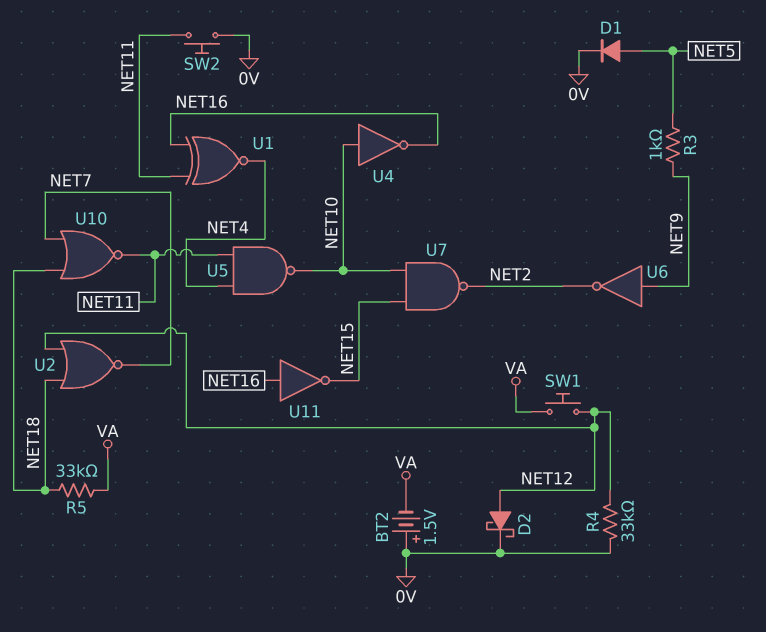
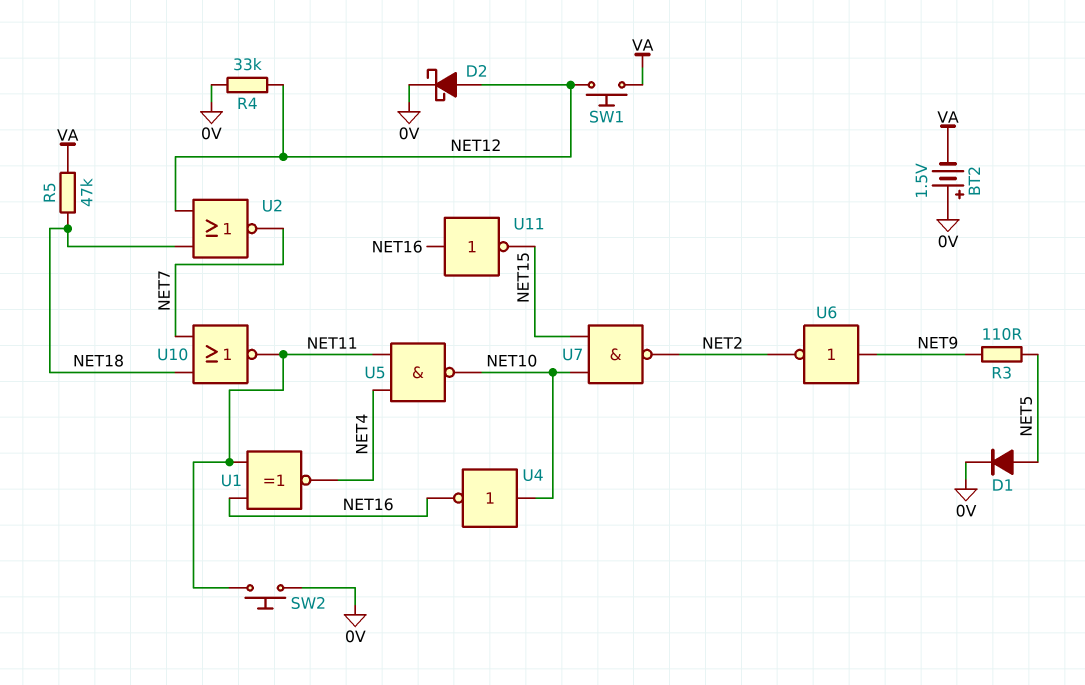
R3: 1k (NET5, NET9) -> 110 (NET5, NET9)
R5: 33k (NET18, VA) -> 47k (NET18, VA)

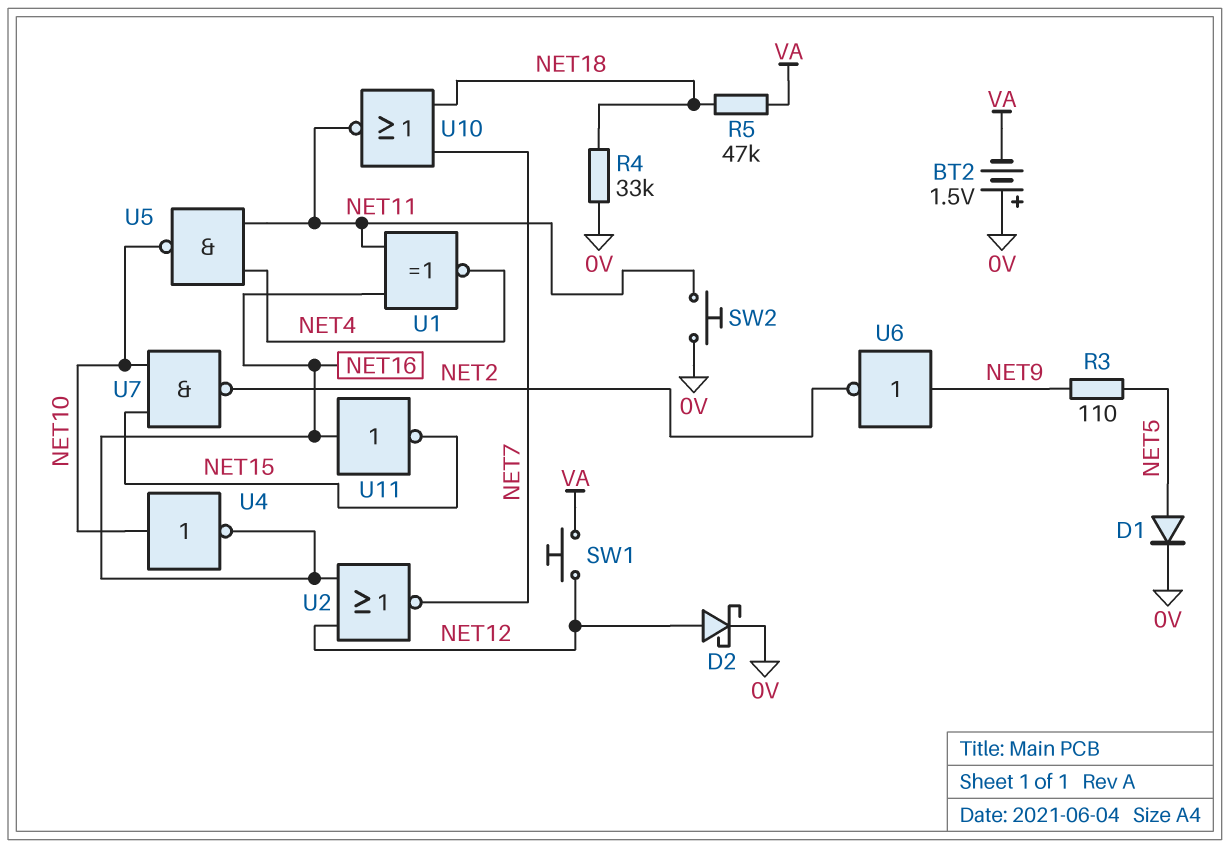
R4: 33k (0V, NET12) -> 33k (0V, NET18)
U2: NOR (in NET12, in NET18, out NET7) -> NOR (in NET12, in NET16, out NET7)

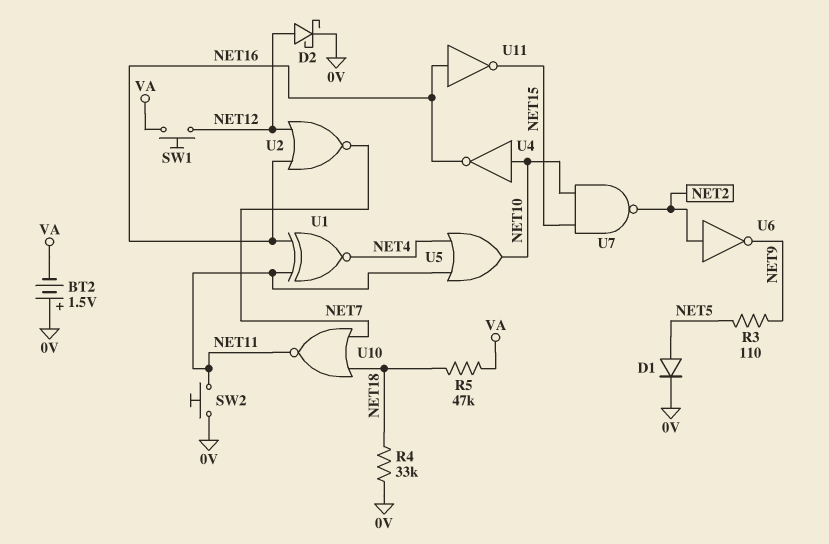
U5: NAND (in NET4, in NET11, out NET10) -> OR (in NET4, in NET11, out NET10)
U6: NOT (in NET9, out NET2) -> NOT (in NET2, out NET9)

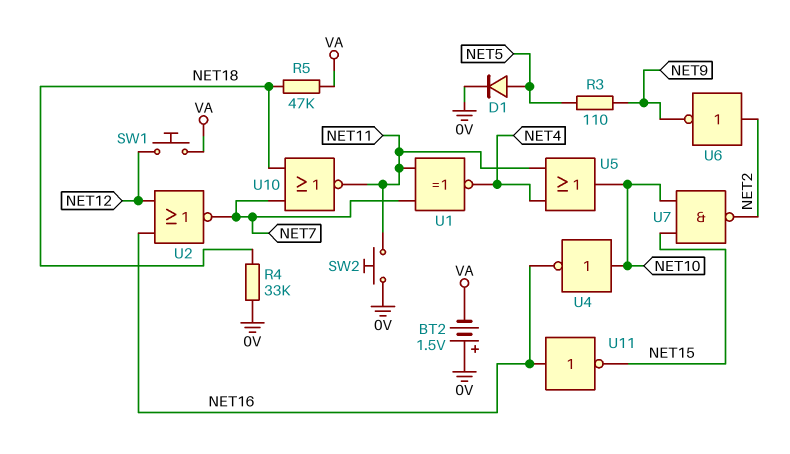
D2: schottky (A NET12, K 0V) -> none
U1: XNOR (in NET11, in NET16, out NET4) -> XNOR (in NET7, in NET11, out NET4)

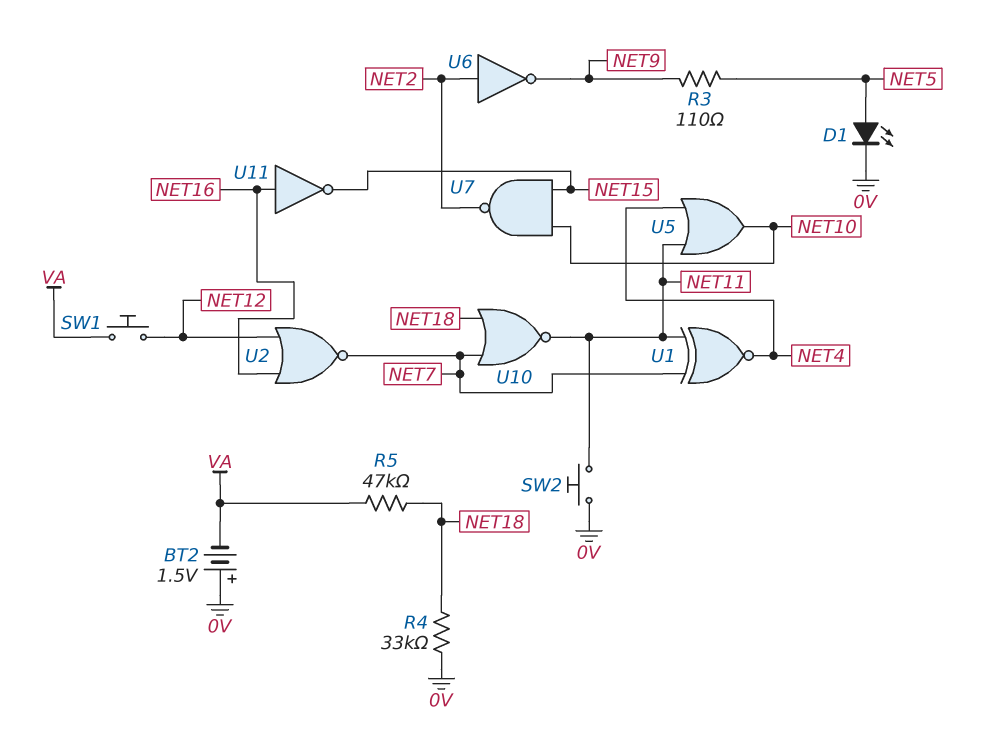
D1: diode (A NET5, K 0V) -> LED (A NET5, K 0V)
U4: NOT (in NET10, out NET16) -> none

